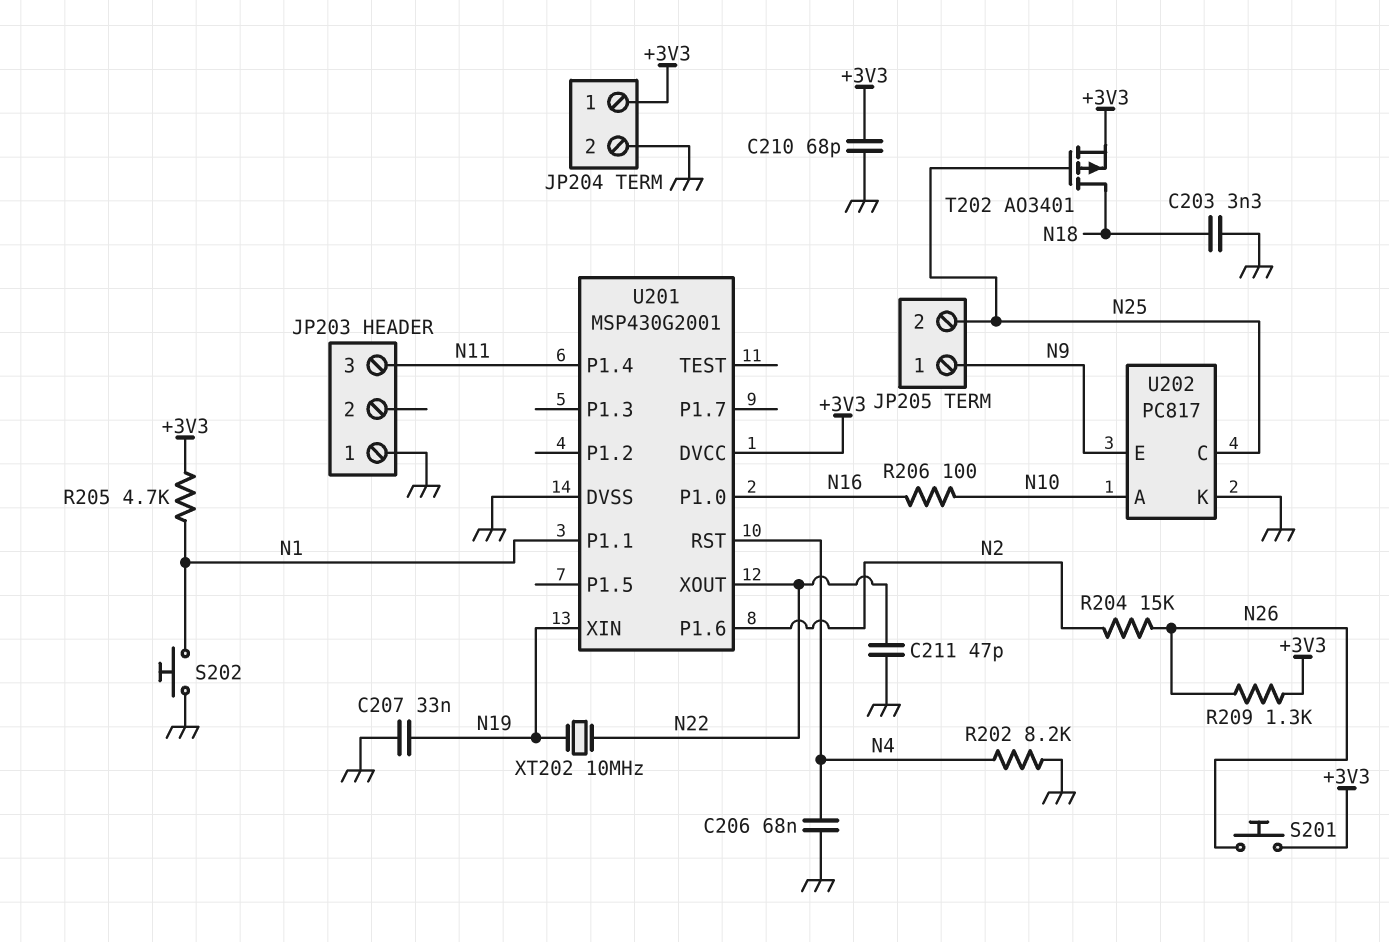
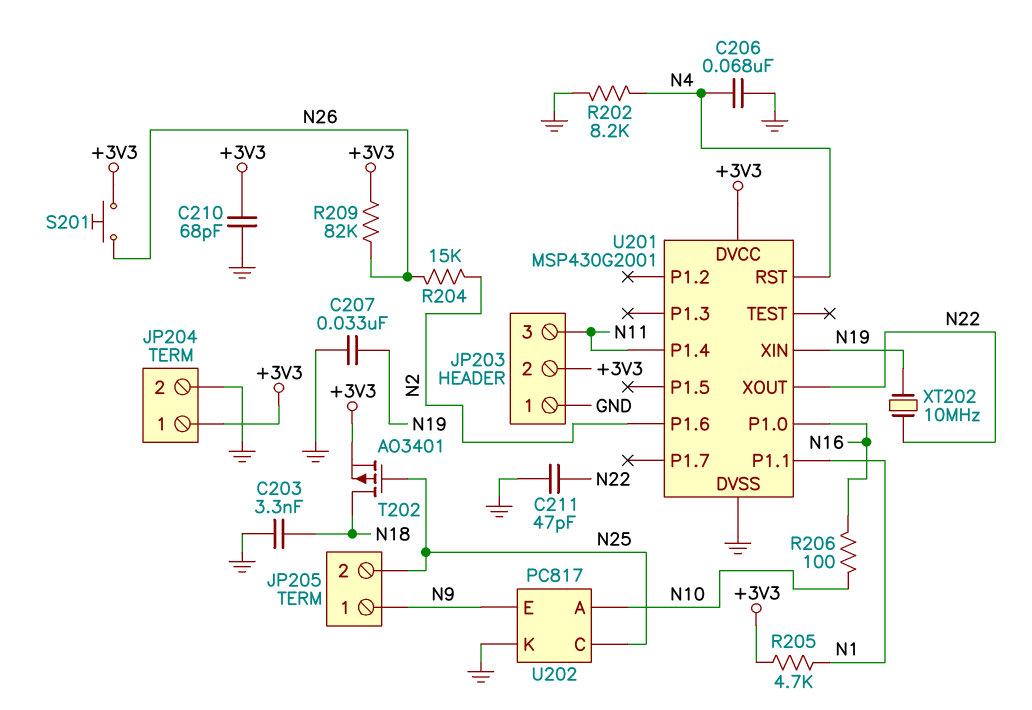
JP203 pin 2: none -> +3V3
R209: 1.3k (+3V3, N26) -> 82k (+3V3, N26)
S202: button (GND, N1) -> none

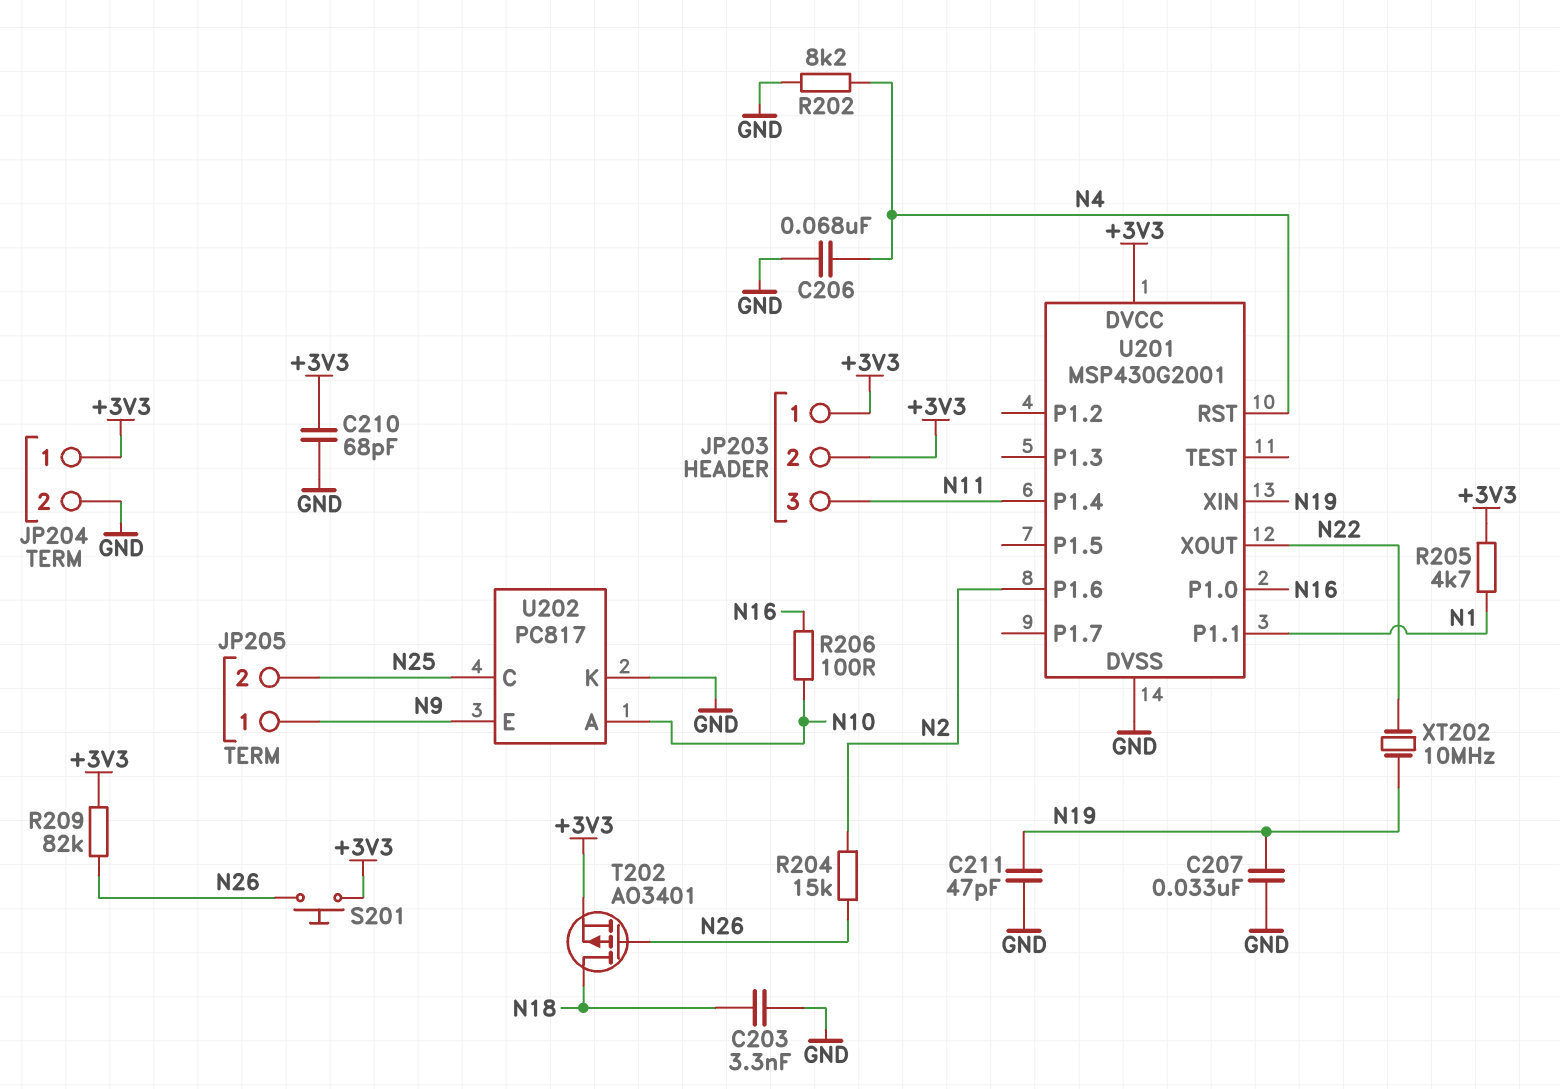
C211: 47pF (GND, N22) -> 47pF (GND, N19)
JP203 pin 1: GND -> +3V3
T202: PMOS AO3401 (G N25, D N18, S +3V3) -> PMOS AO3401 (G N26, D N18, S +3V3)

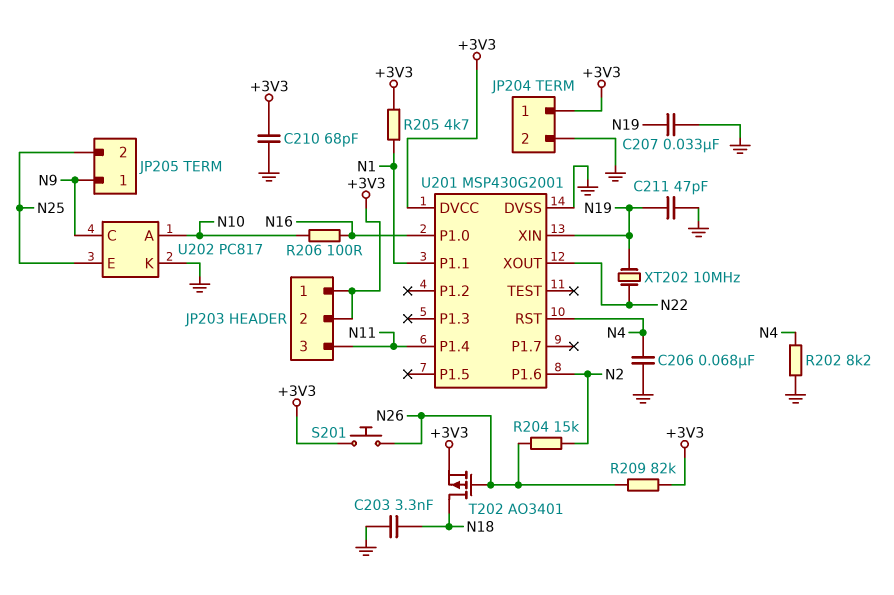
U202 pin C: N25 -> N9
U202 pin E: N9 -> N25

